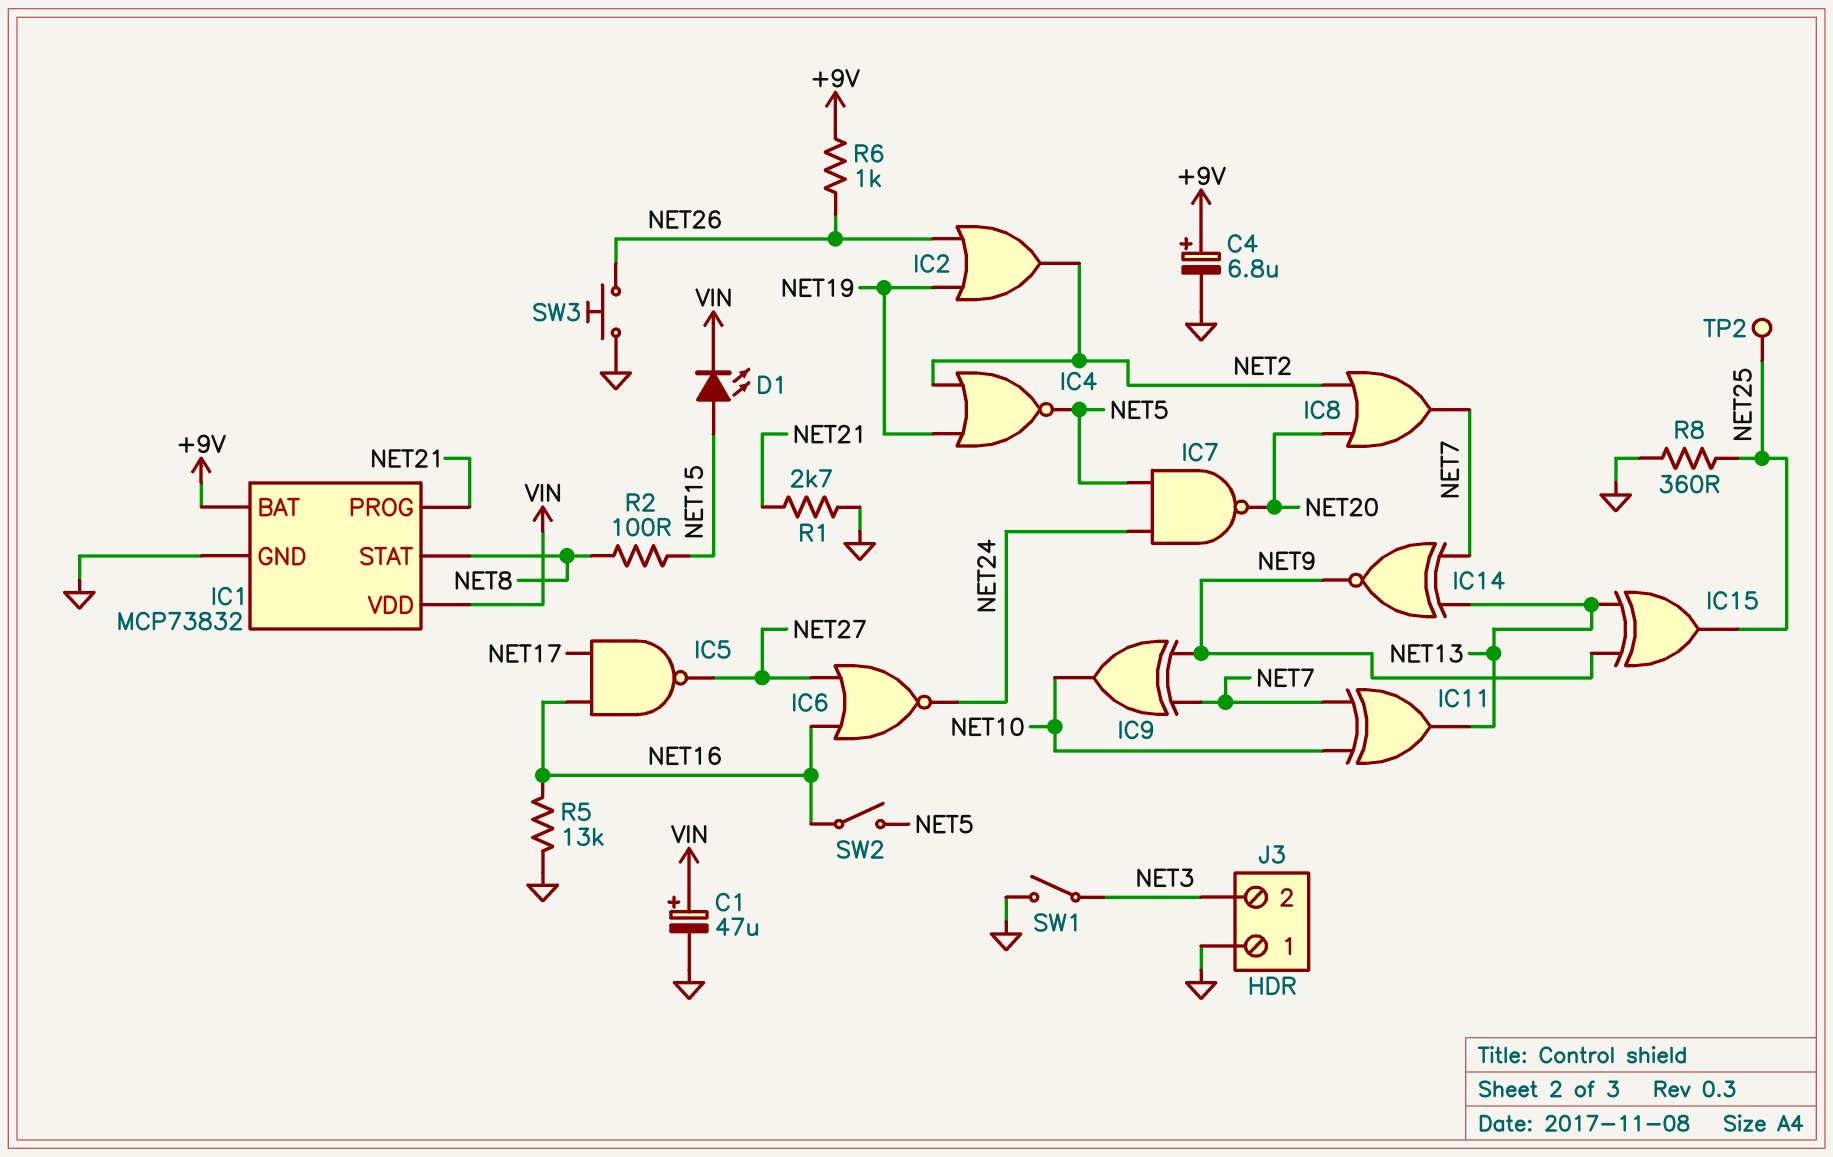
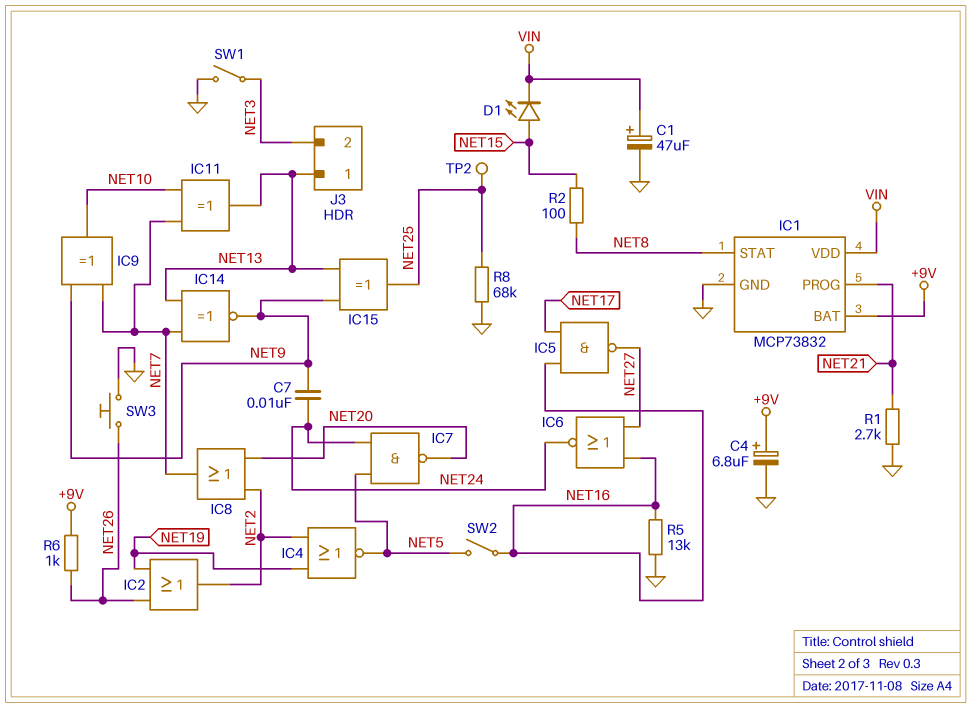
C7: none -> 10nF (NET9, NET24)
J3 pin 1: GND -> NET13
R8: 360 (GND, NET25) -> 68k (GND, NET25)

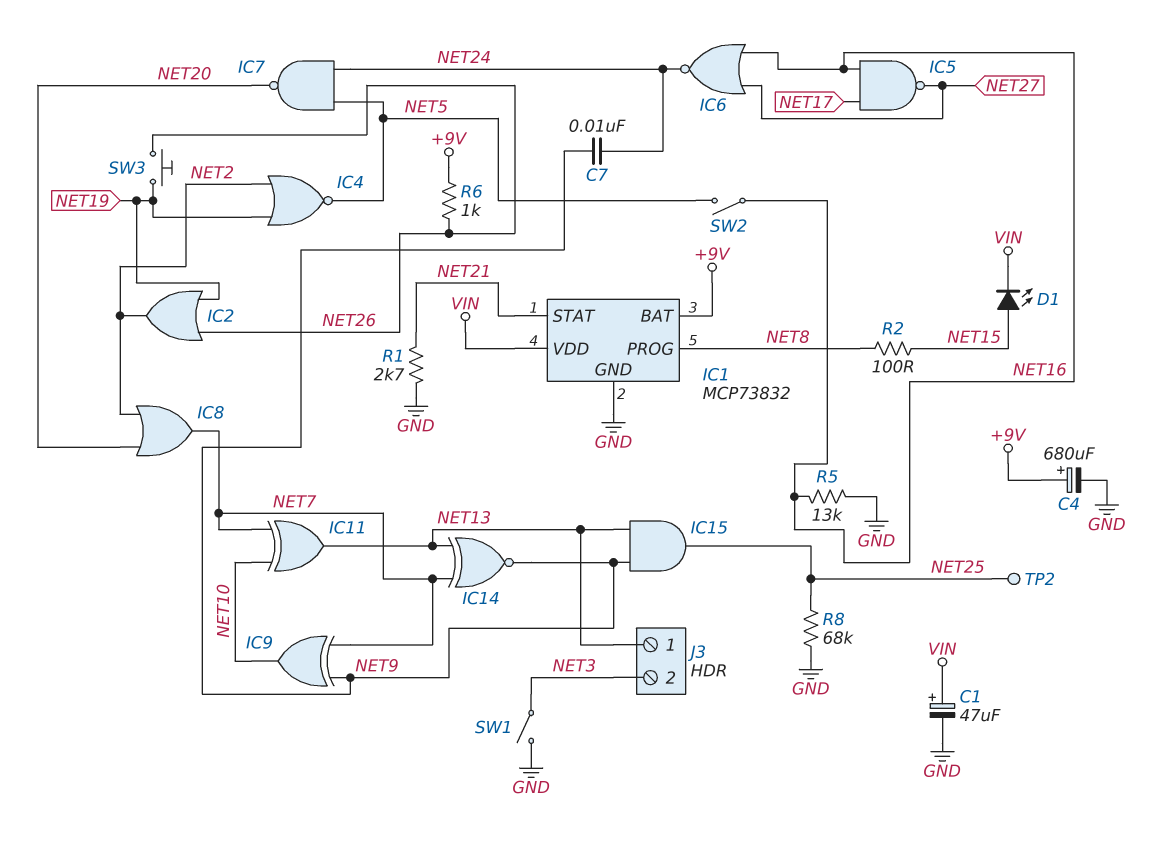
C4: 6.8uF (plus +9V, minus GND) -> 680uF (plus +9V, minus GND)
IC1 pin PROG: NET21 -> NET8
IC1 pin STAT: NET8 -> NET21
IC15: XOR (in NET9, in NET13, out NET25) -> AND (in NET9, in NET13, out NET25)
SW3: button (GND, NET26) -> button (NET19, NET26)

